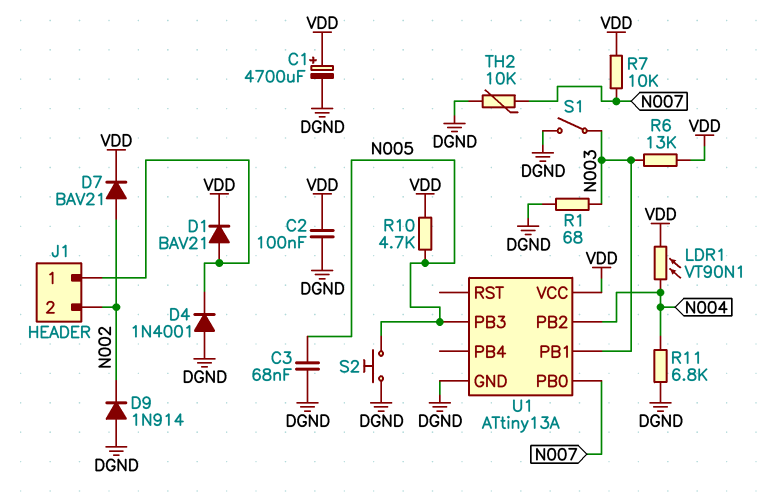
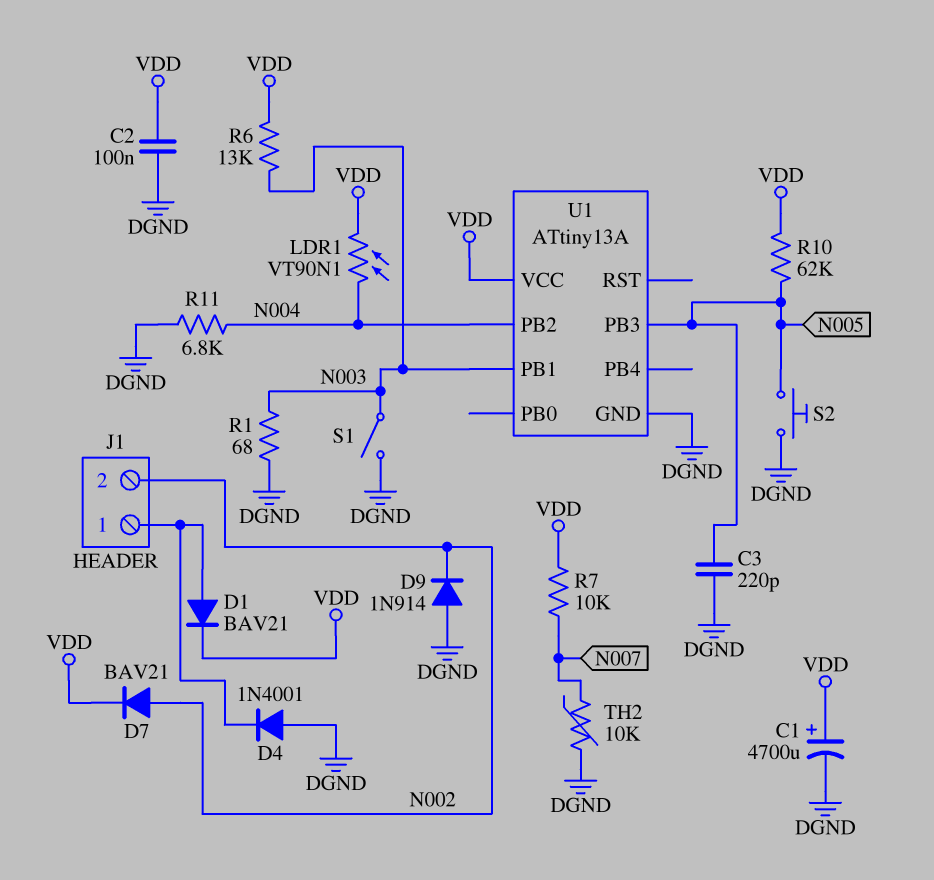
C3: 68nF (DGND, N005) -> 220pF (DGND, N005)
R10: 4.7k (N005, VDD) -> 62k (N005, VDD)
U1 pin PB0: N007 -> none

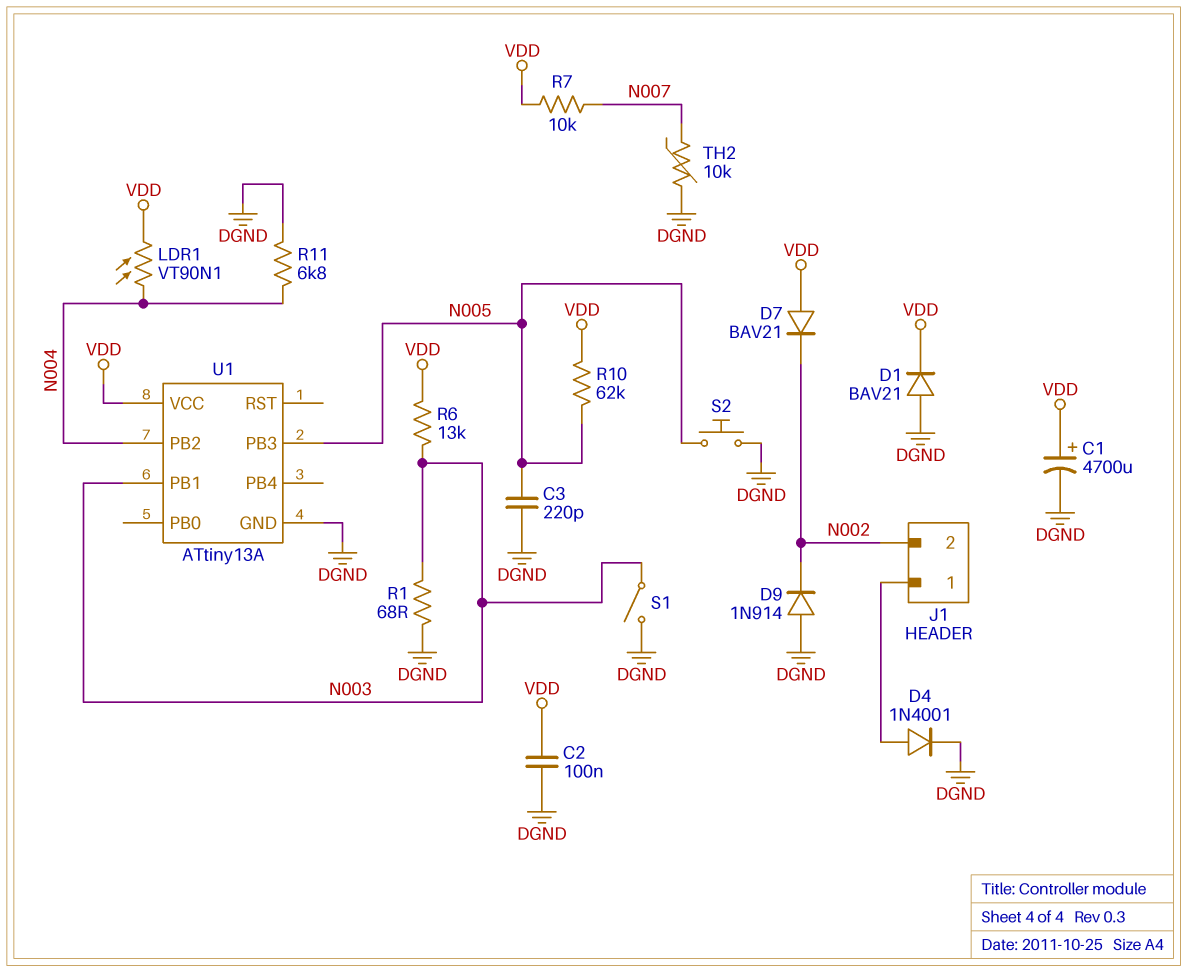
D1: diode BAV21 (A J1/1, K VDD) -> diode BAV21 (A DGND, K VDD)
D4: diode 1N4001 (A DGND, K J1/1) -> diode 1N4001 (A J1/1, K DGND)
D7: diode BAV21 (A N002, K VDD) -> diode BAV21 (A VDD, K N002)

